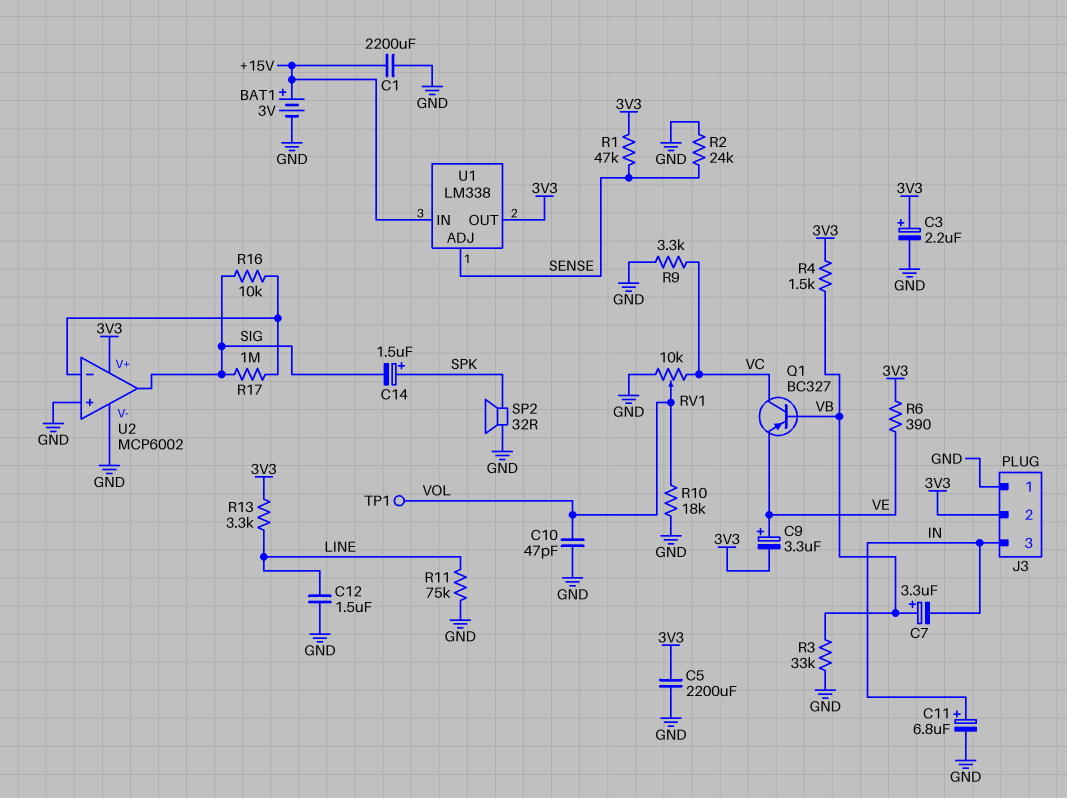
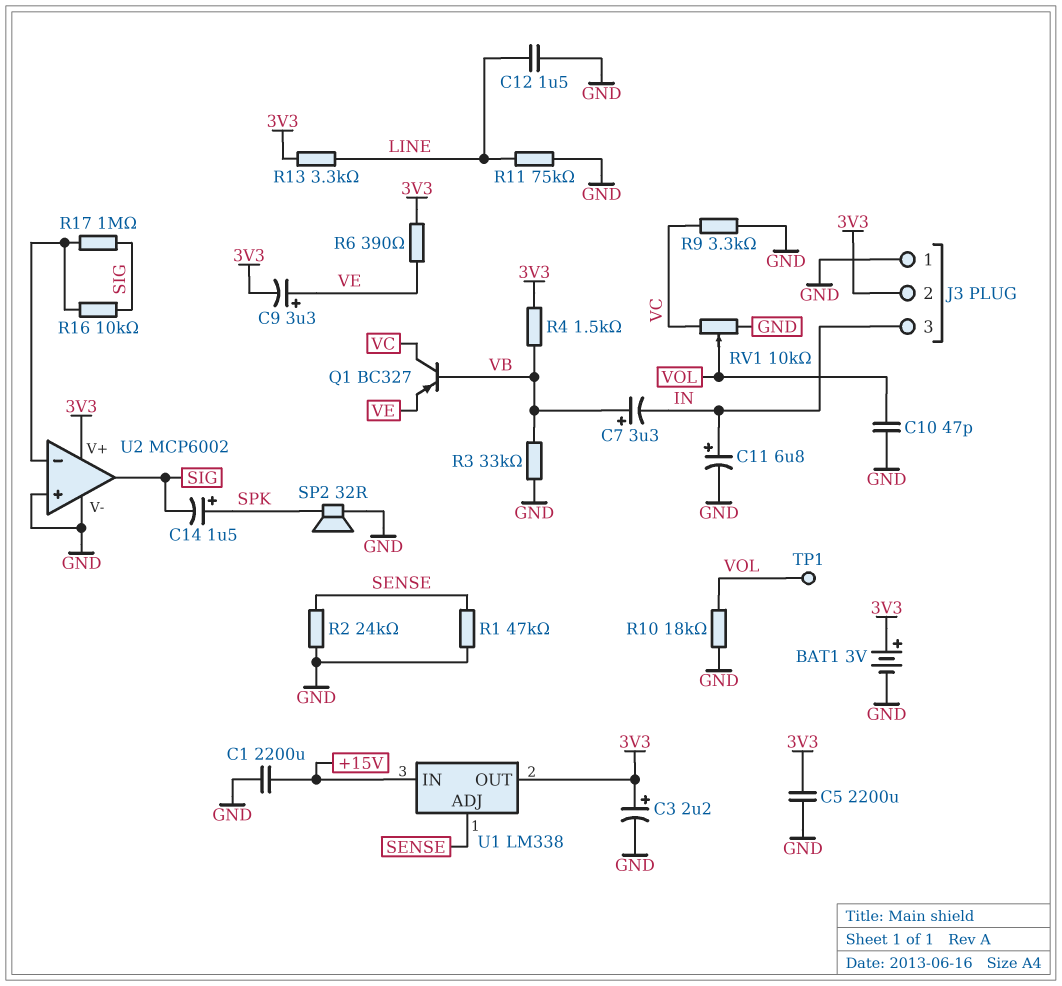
BAT1: 3V (plus +15V, minus GND) -> 3V (plus 3V3, minus GND)
R1: 47k (3V3, SENSE) -> 47k (GND, SENSE)

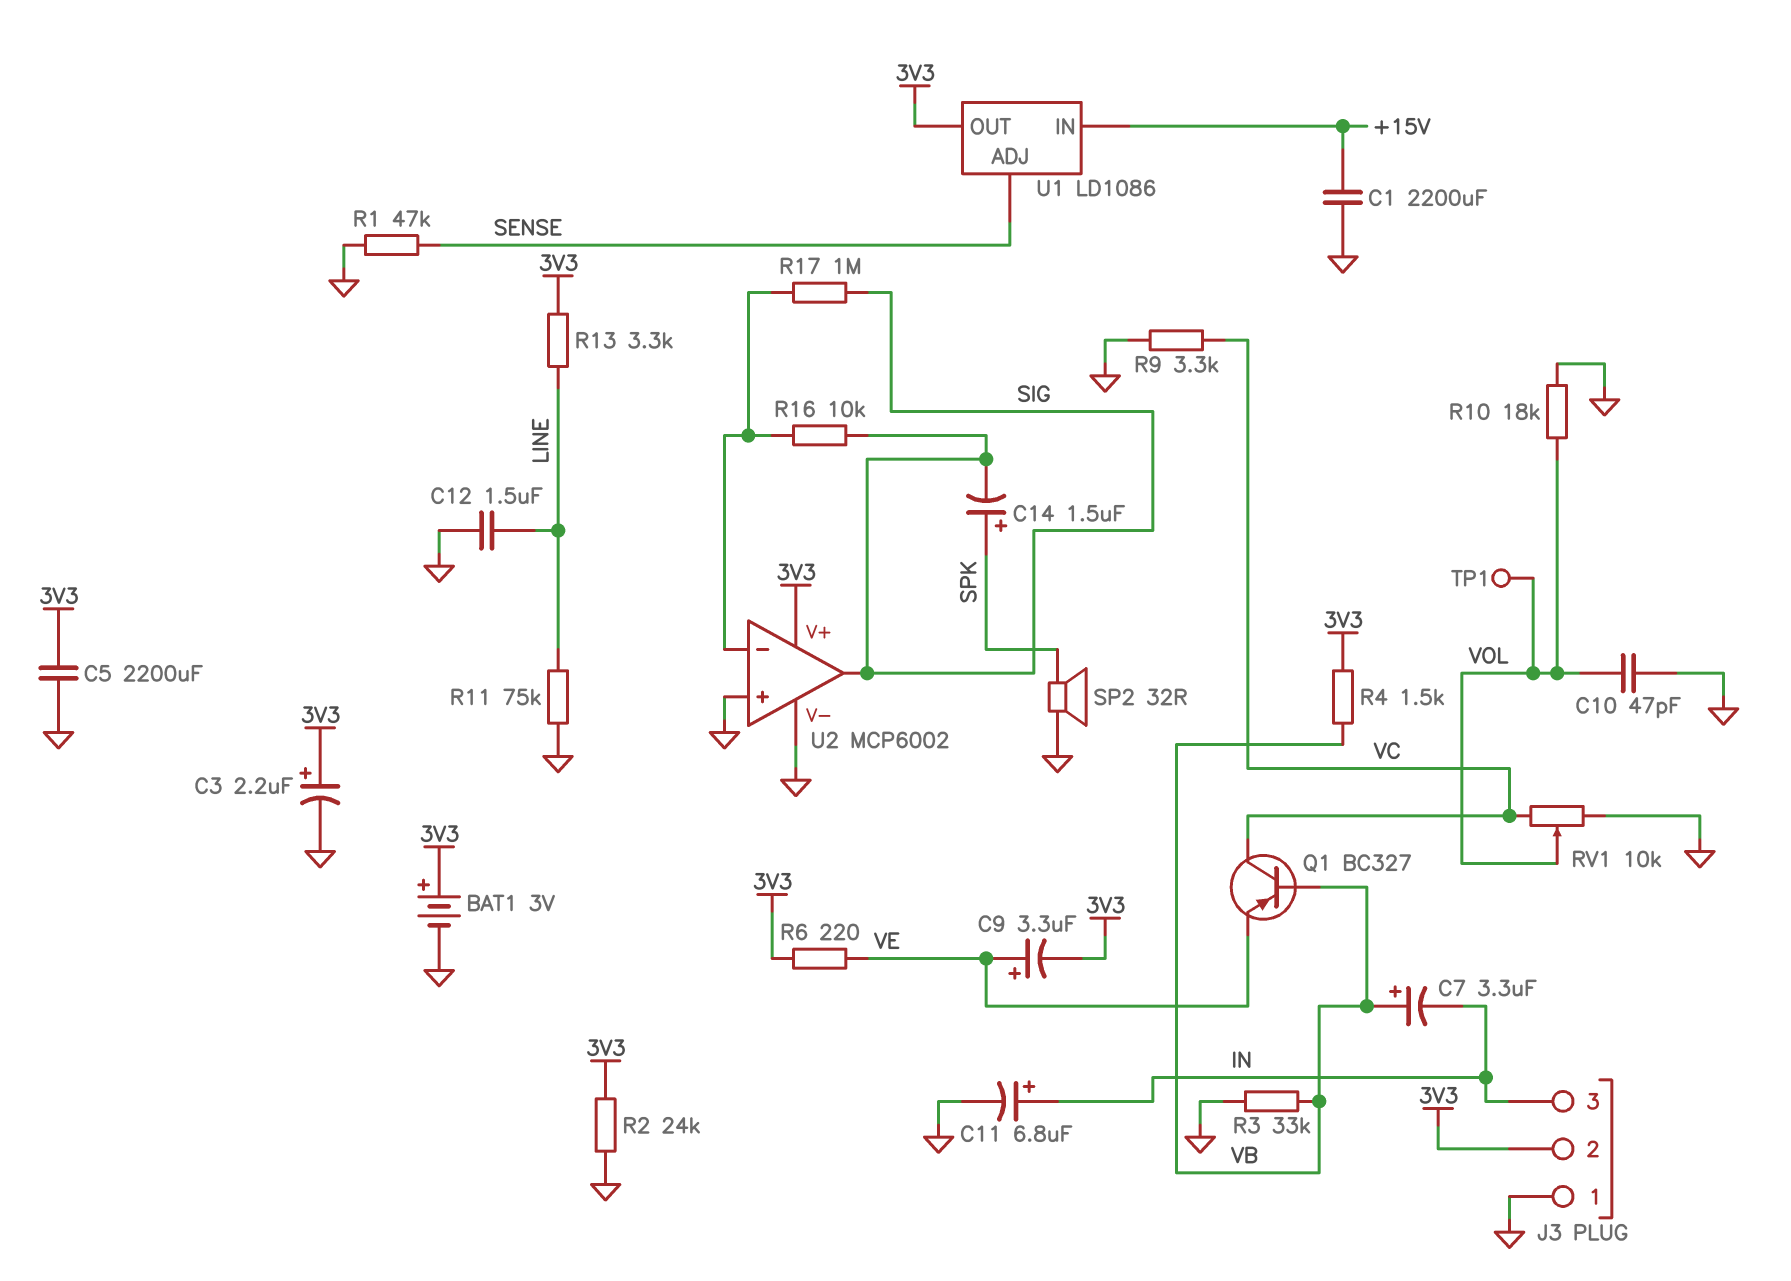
R2: 24k (GND, SENSE) -> 24k (3V3, GND)
R6: 390 (3V3, VE) -> 220 (3V3, VE)
U1: LM338 -> LD1086

